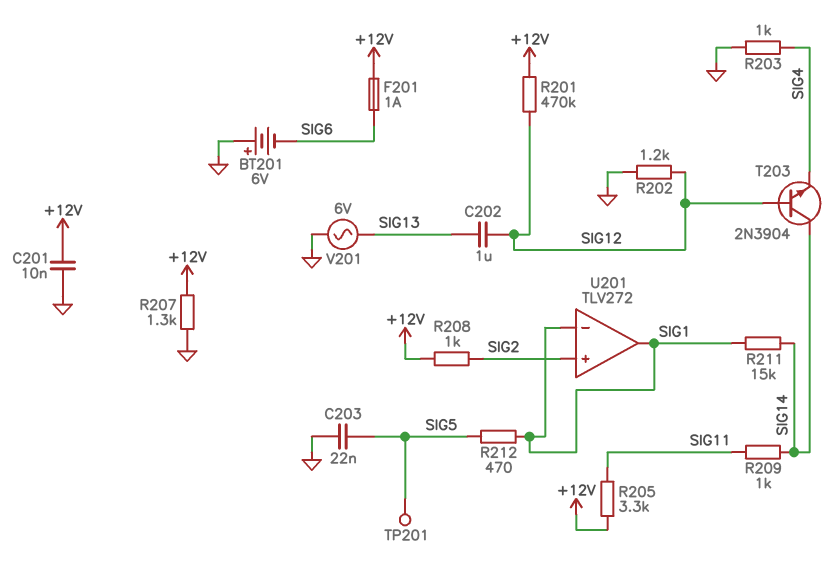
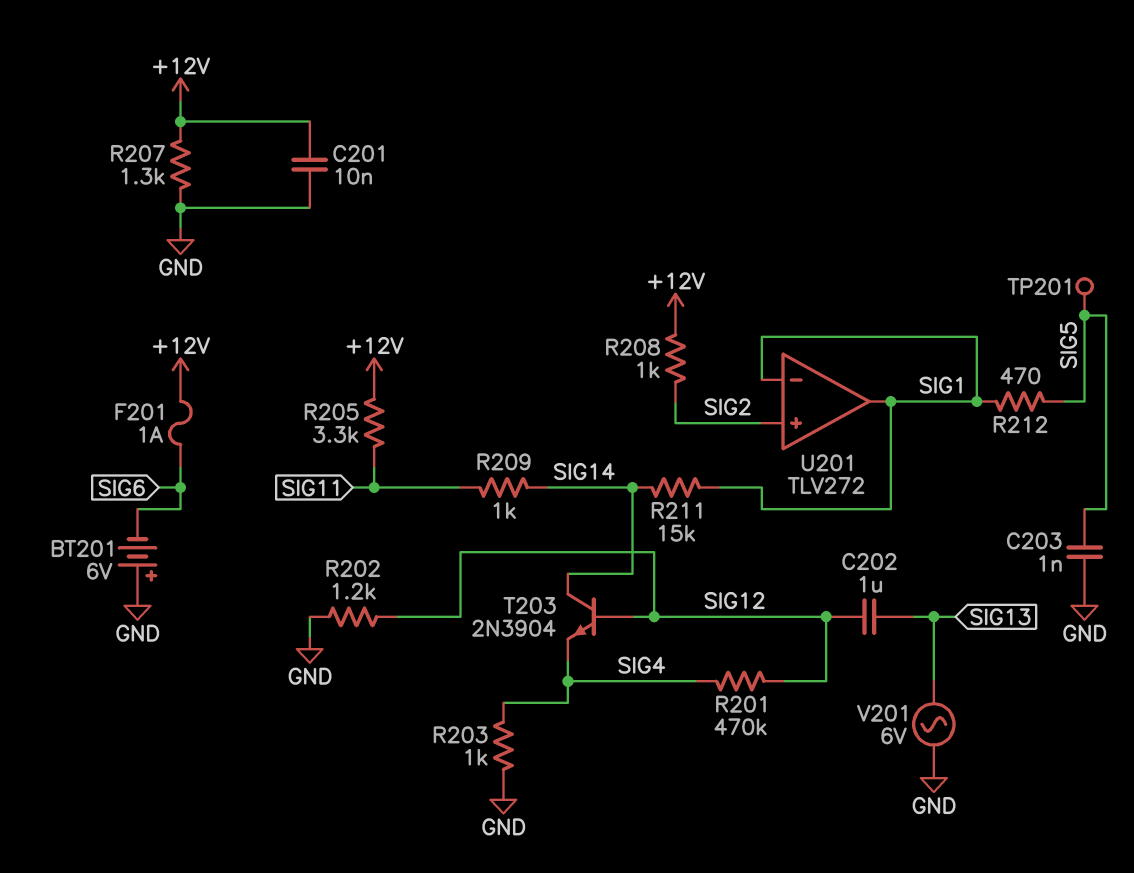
C203: 22nF (GND, SIG5) -> 1nF (GND, SIG5)
R201: 470k (+12V, SIG12) -> 470k (SIG4, SIG12)

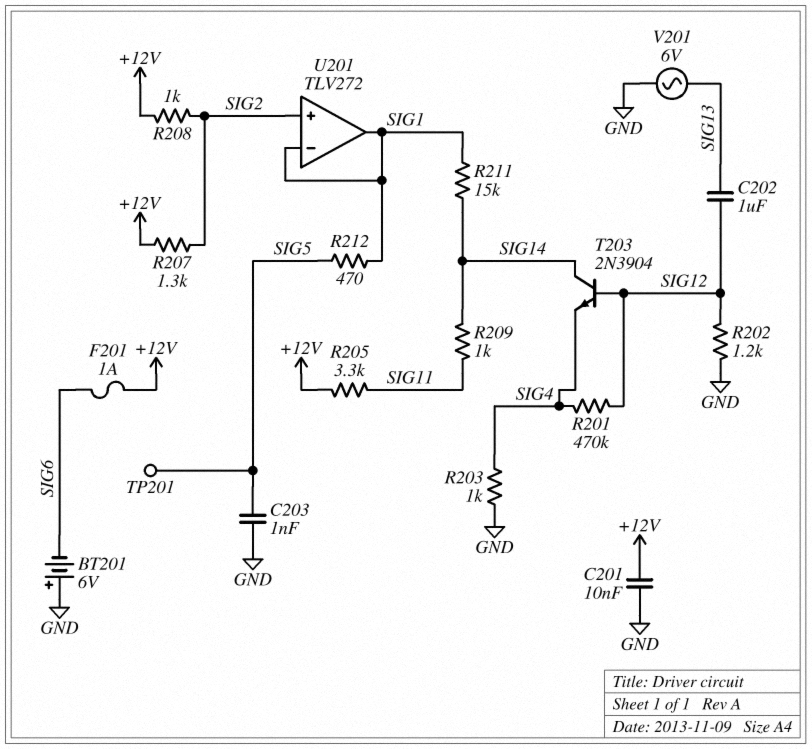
R207: 1.3k (+12V, GND) -> 1.3k (+12V, SIG2)

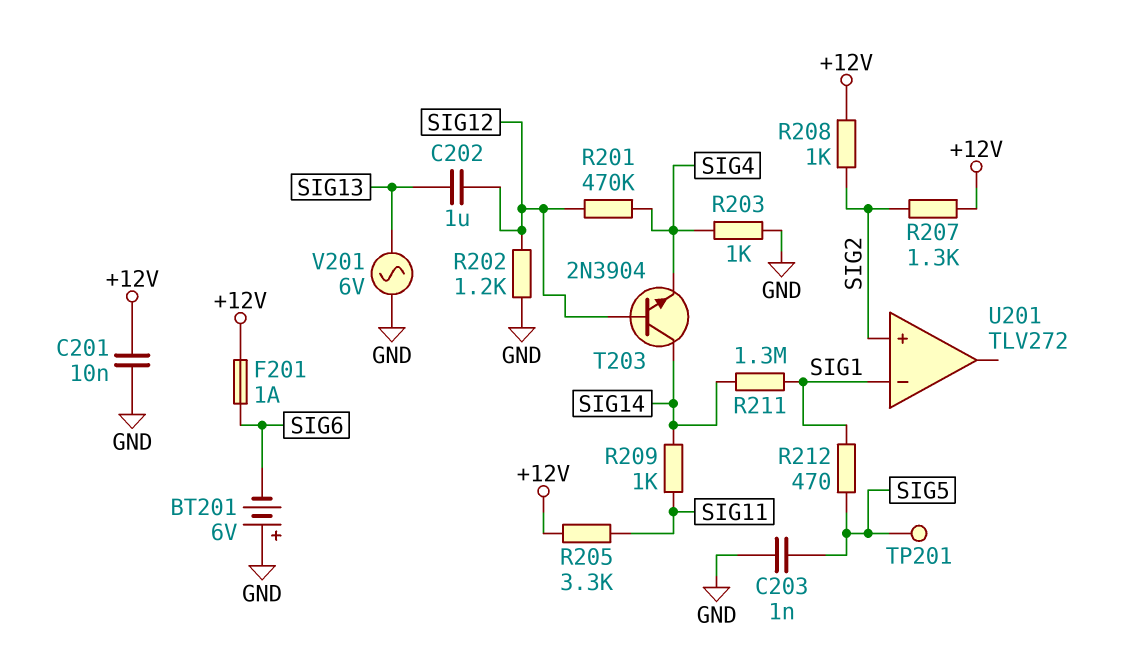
R211: 15k (SIG1, SIG14) -> 1.3M (SIG1, SIG14)
U201 pin out: SIG1 -> none

